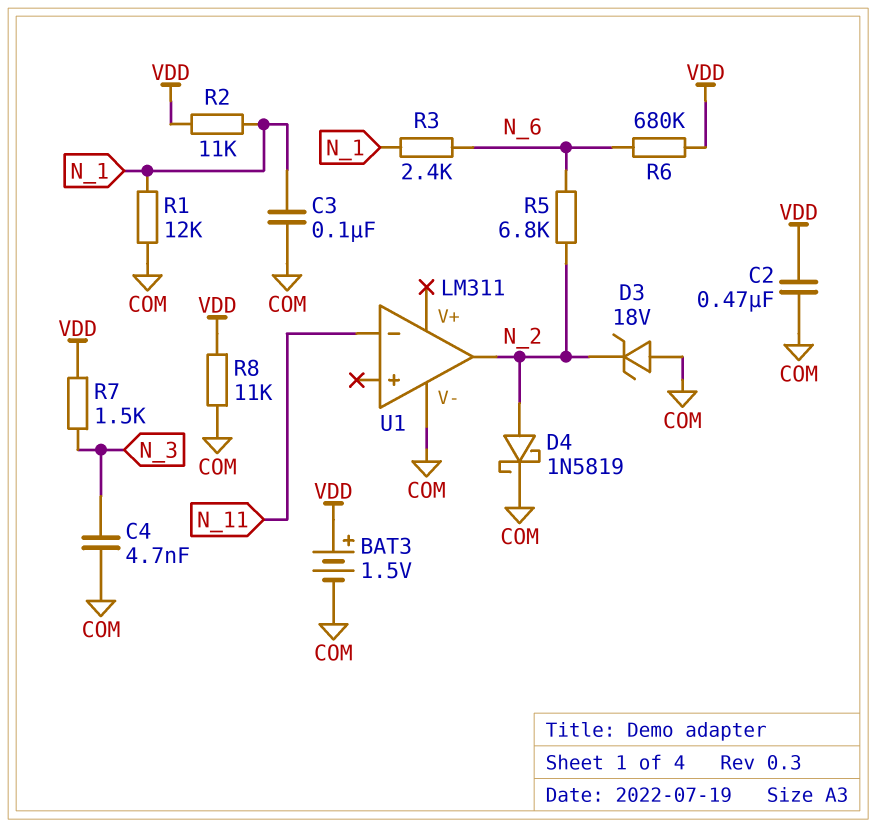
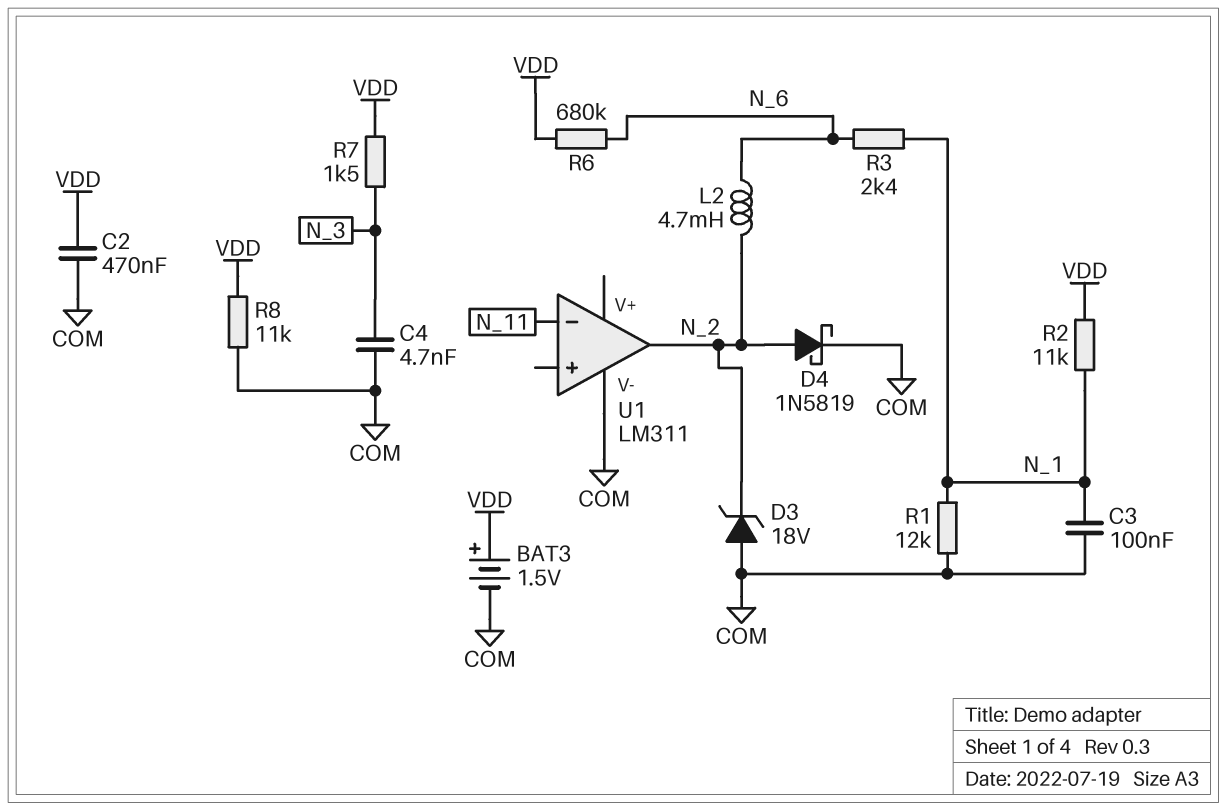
L2: none -> 4.7mH (N_2, N_6)
R5: 6.8k (N_2, N_6) -> none

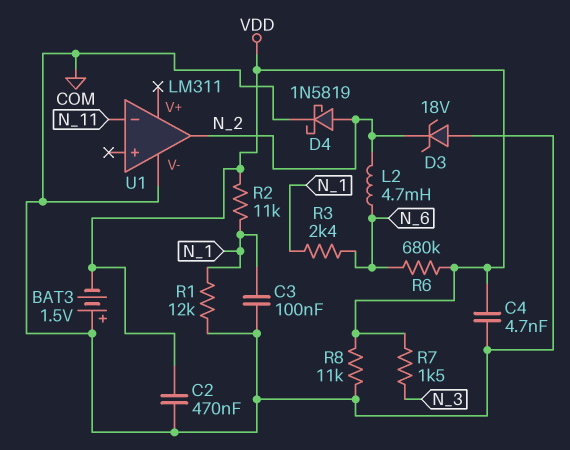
BAT3: 1.5V (plus VDD, minus COM) -> 1.5V (plus COM, minus VDD)
C4: 4.7nF (COM, N_3) -> 4.7nF (COM, VDD)

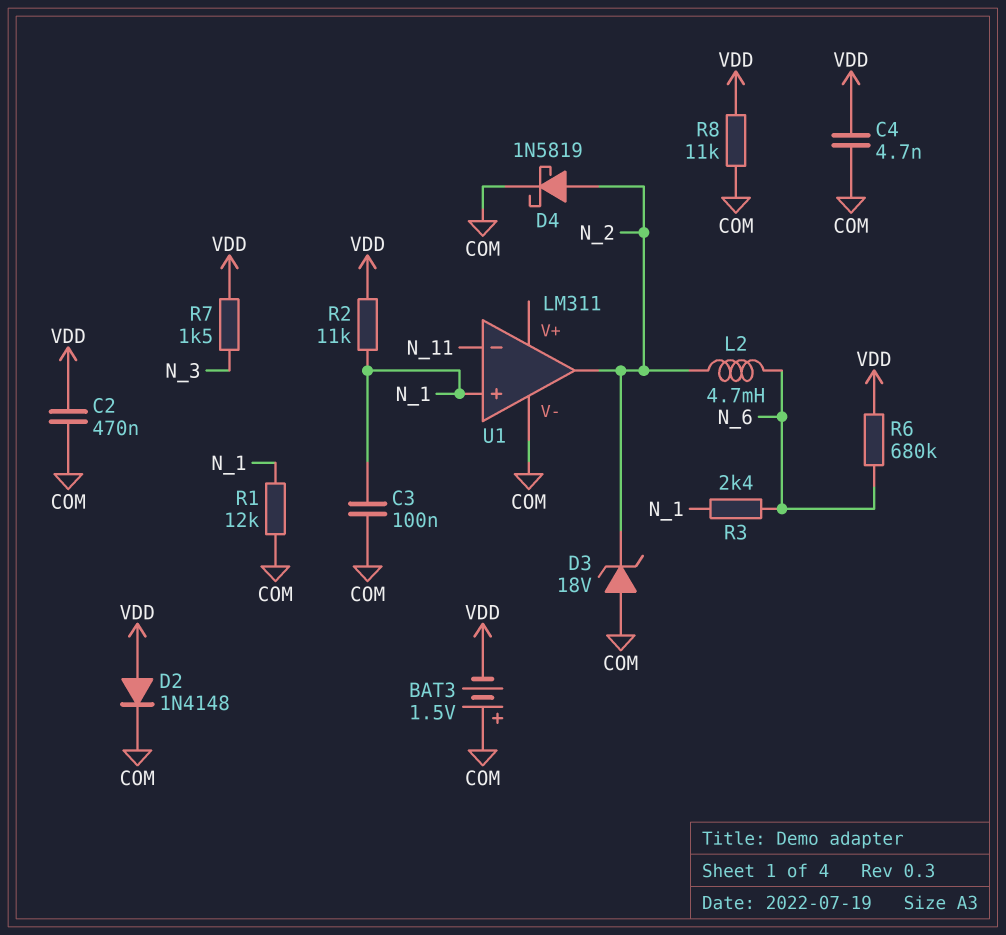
D2: none -> diode 1N4148 (A VDD, K COM)
U1 pin in+: none -> N_1

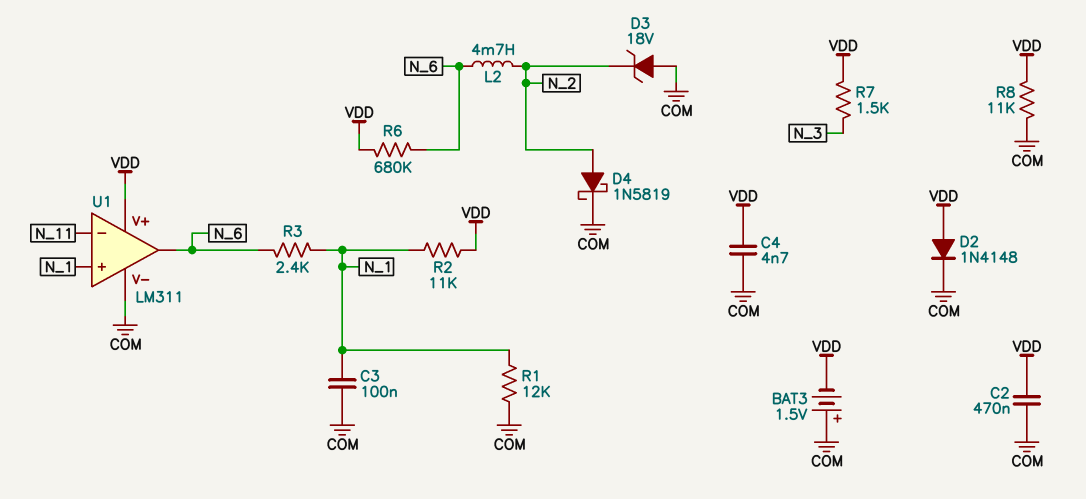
U1 pin V+: none -> VDD
U1 pin out: N_2 -> N_6

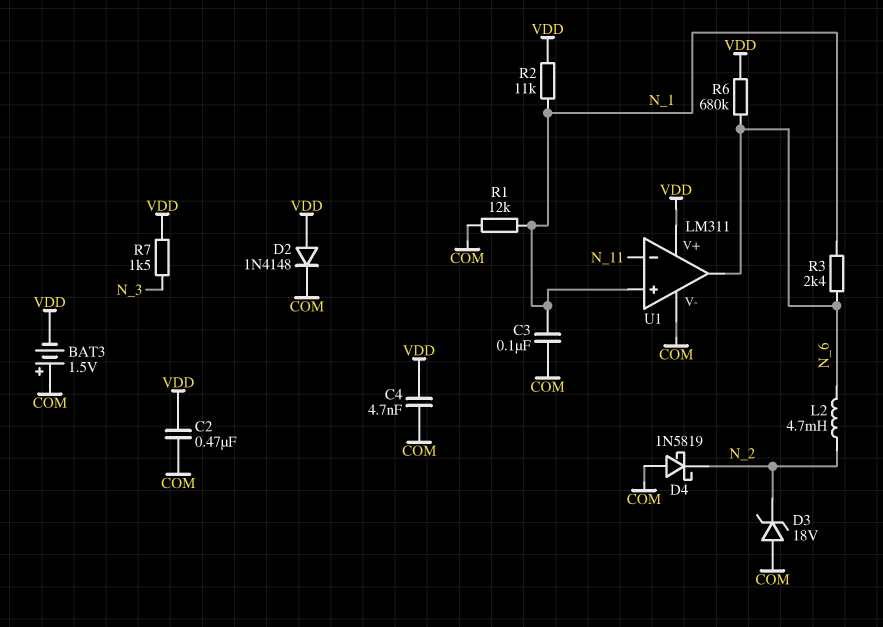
D4: schottky 1N5819 (A N_2, K COM) -> schottky 1N5819 (A COM, K N_2)
R8: 11k (COM, VDD) -> none

